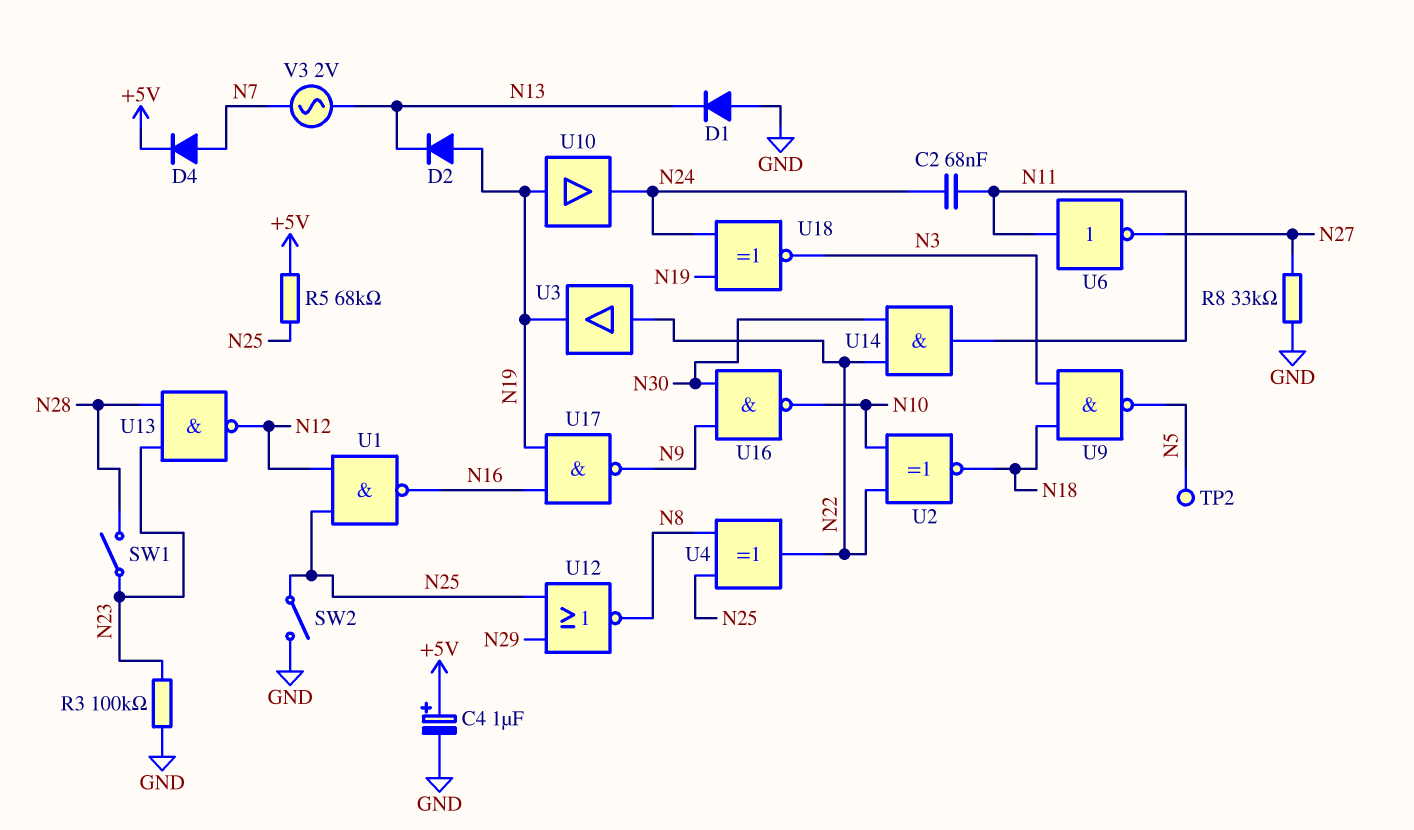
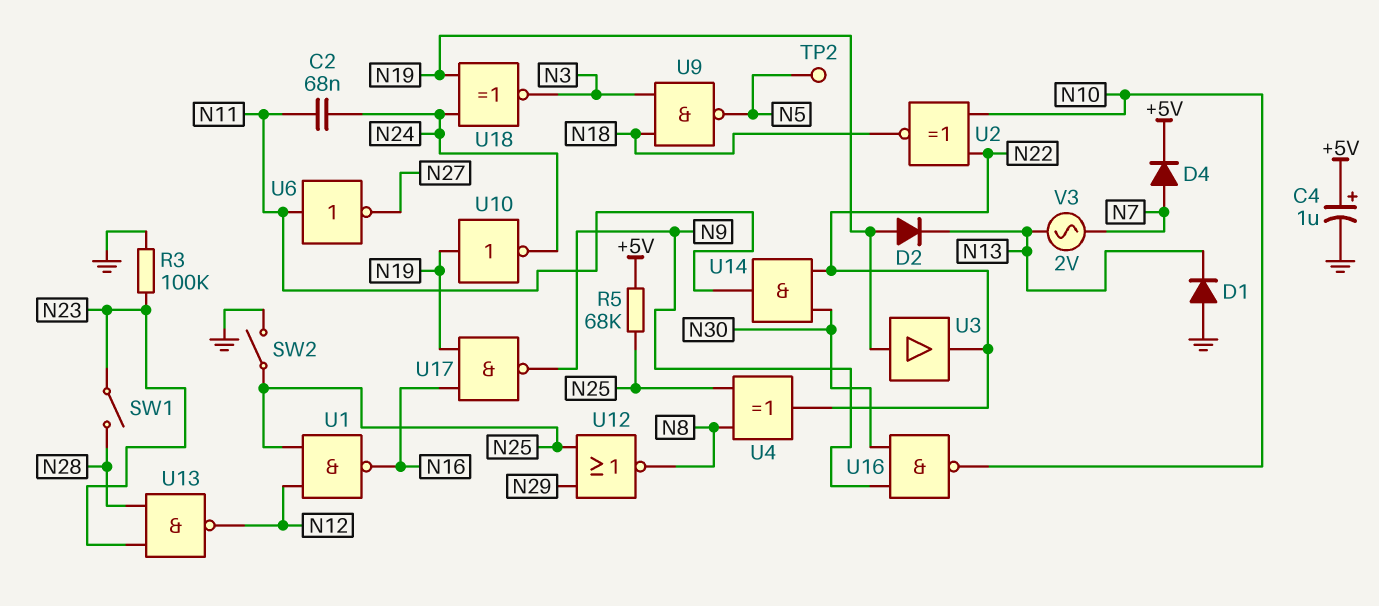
R8: 33k (GND, N27) -> none
U3: buffer (in N22, out N19) -> buffer (in N19, out N22)
U10: buffer (in N19, out N24) -> NOT (in N19, out N24)

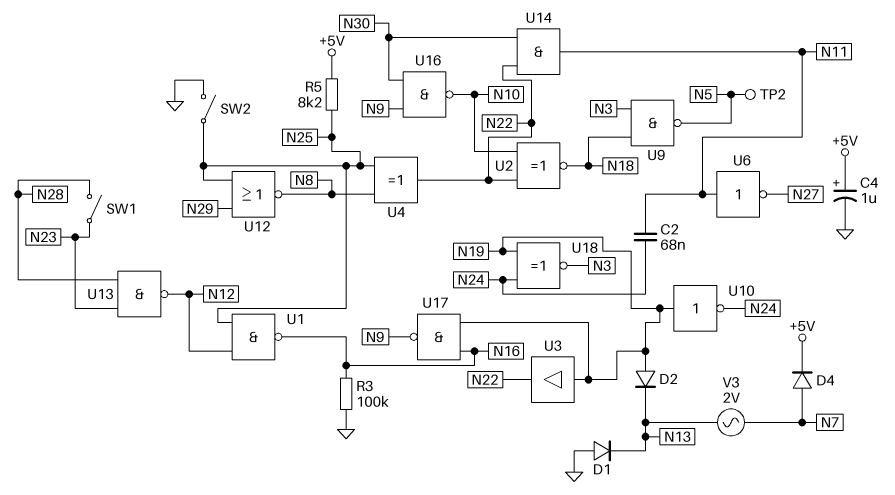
R3: 100k (GND, N23) -> 100k (GND, N16)
R5: 68k (+5V, N25) -> 8.2k (+5V, N25)

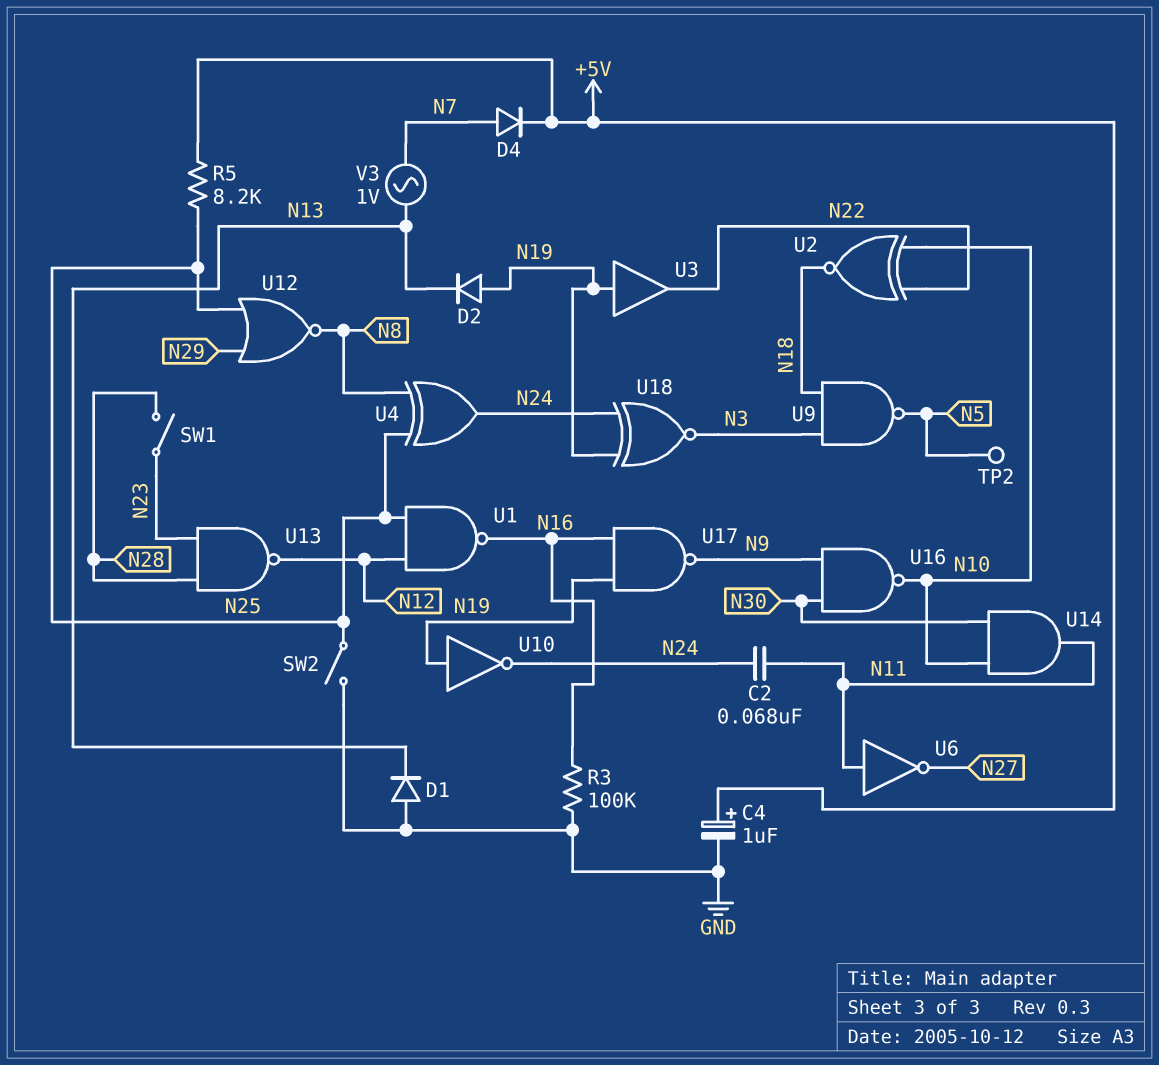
U4: XOR (in N8, in N25, out N22) -> XOR (in N8, in N25, out N24)
U14: AND (in N22, in N30, out N11) -> AND (in N10, in N30, out N11)
V3: AC 2V (N7, N13) -> AC 1V (N7, N13)

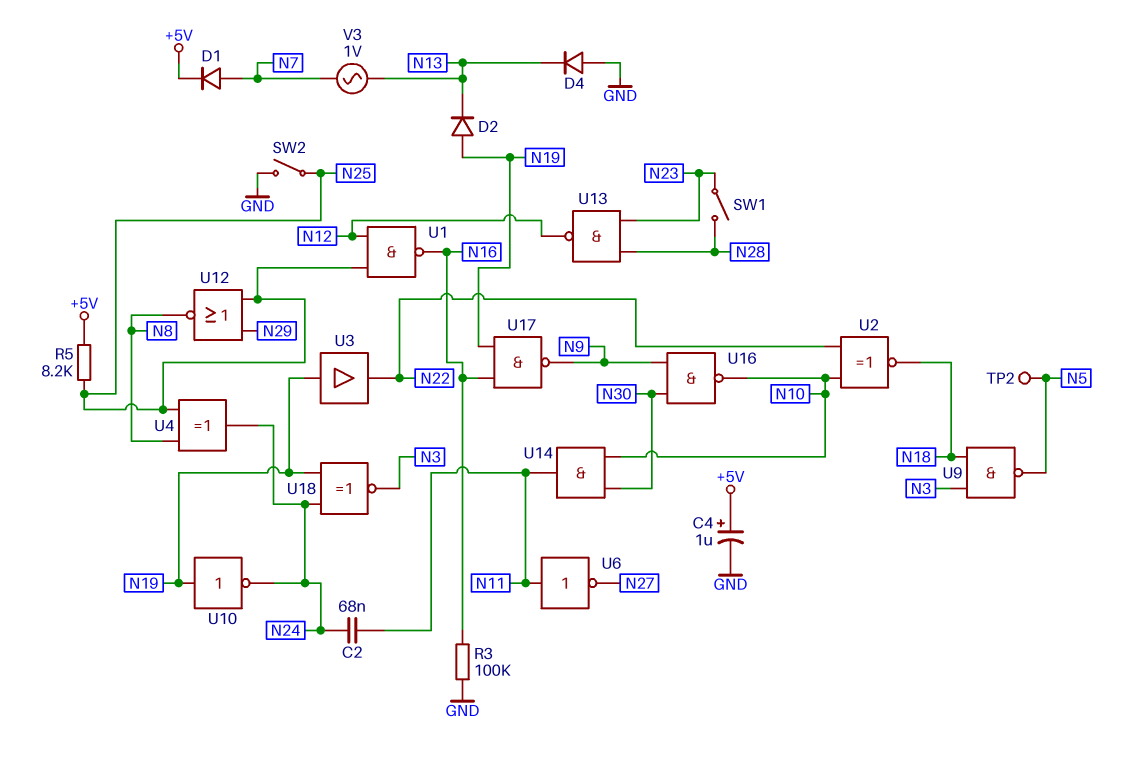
D1: diode (A GND, K N13) -> diode (A N7, K +5V)
D4: diode (A N7, K +5V) -> diode (A GND, K N13)

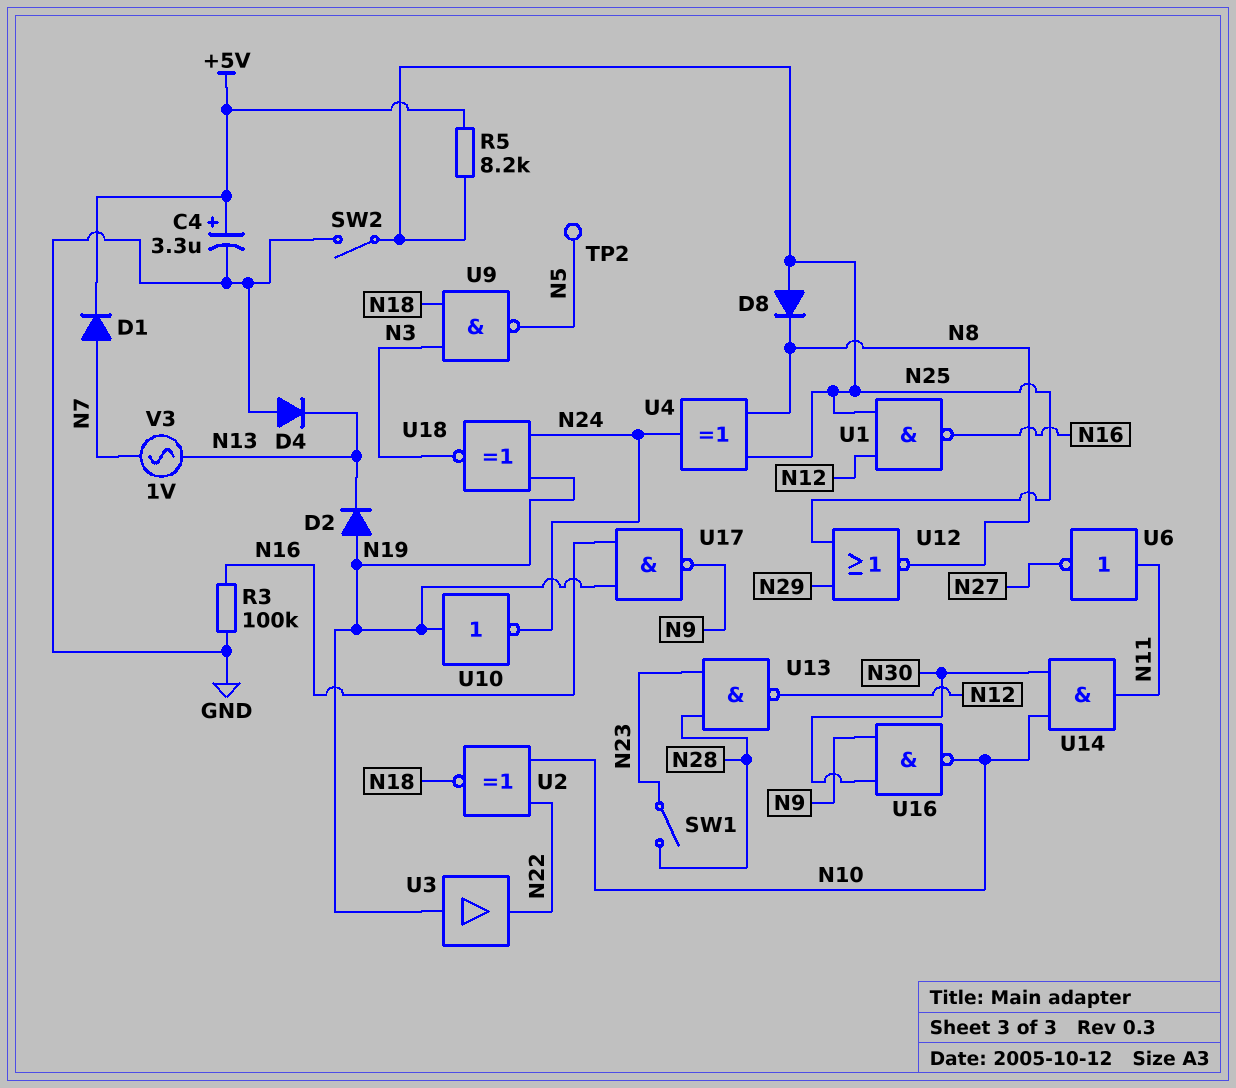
C2: 68nF (N11, N24) -> none
C4: 1uF (plus +5V, minus GND) -> 3.3uF (plus +5V, minus GND)
D8: none -> diode (A N25, K N8)

